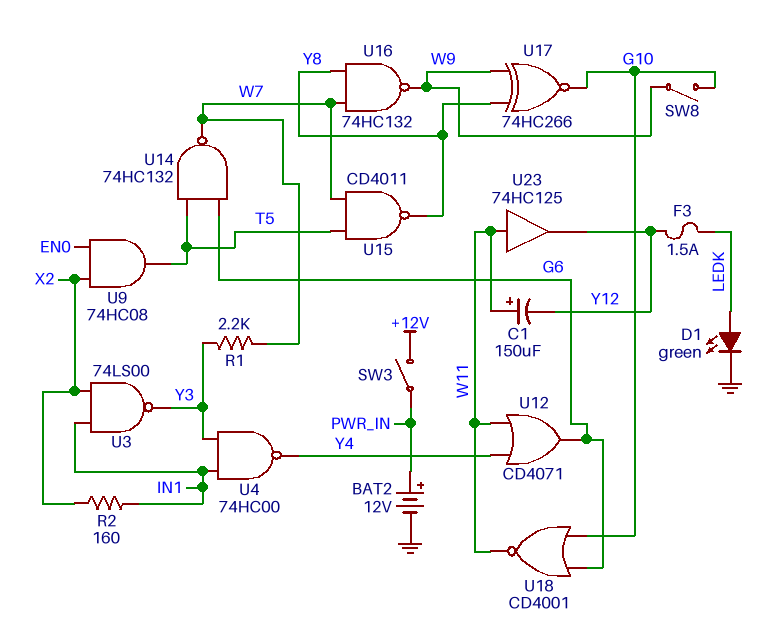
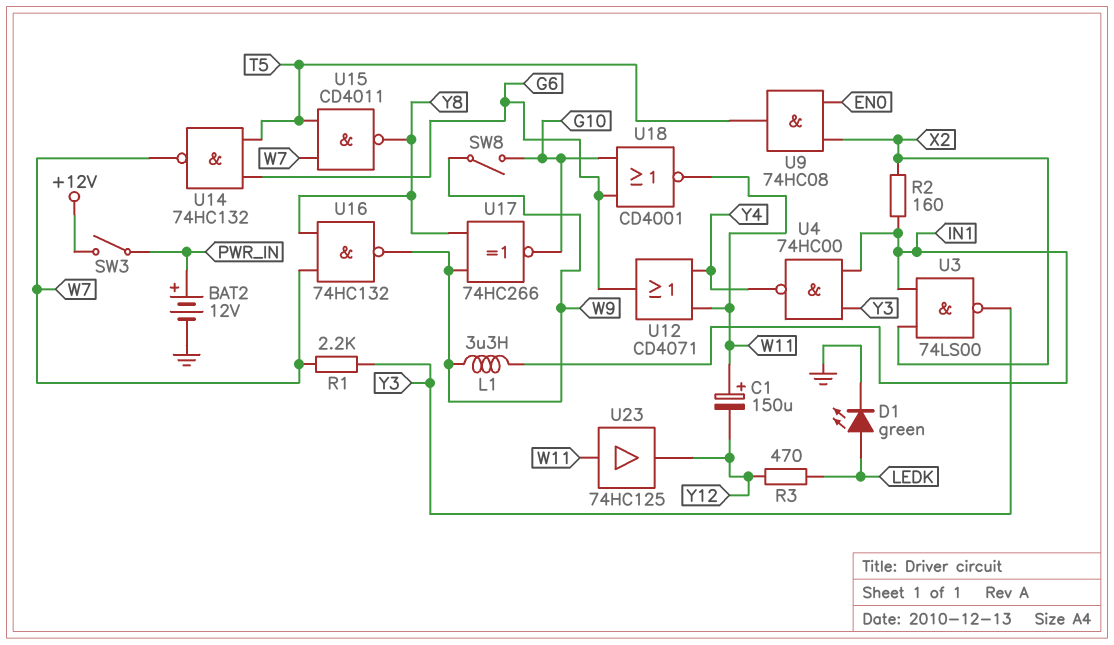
F3: 1.5A (LEDK, Y12) -> none
L1: none -> 3.3uH (IN1, W9)
R3: none -> 470 (LEDK, Y12)

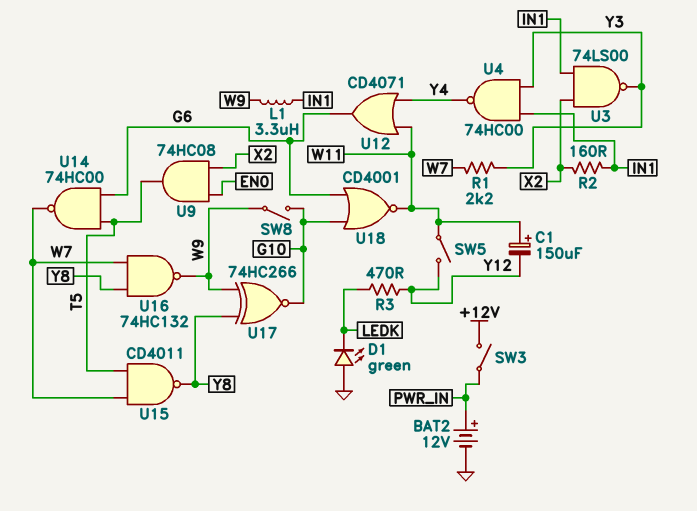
D1: LED green (A LEDK, K GND) -> LED green (A GND, K LEDK)
SW5: none -> switch (W11, Y12)
U14: NAND 74HC132 (in G6, in T5, out W7) -> NAND 74HC00 (in G6, in T5, out W7)
U23: buffer 74HC125 (in W11, out Y12) -> none

